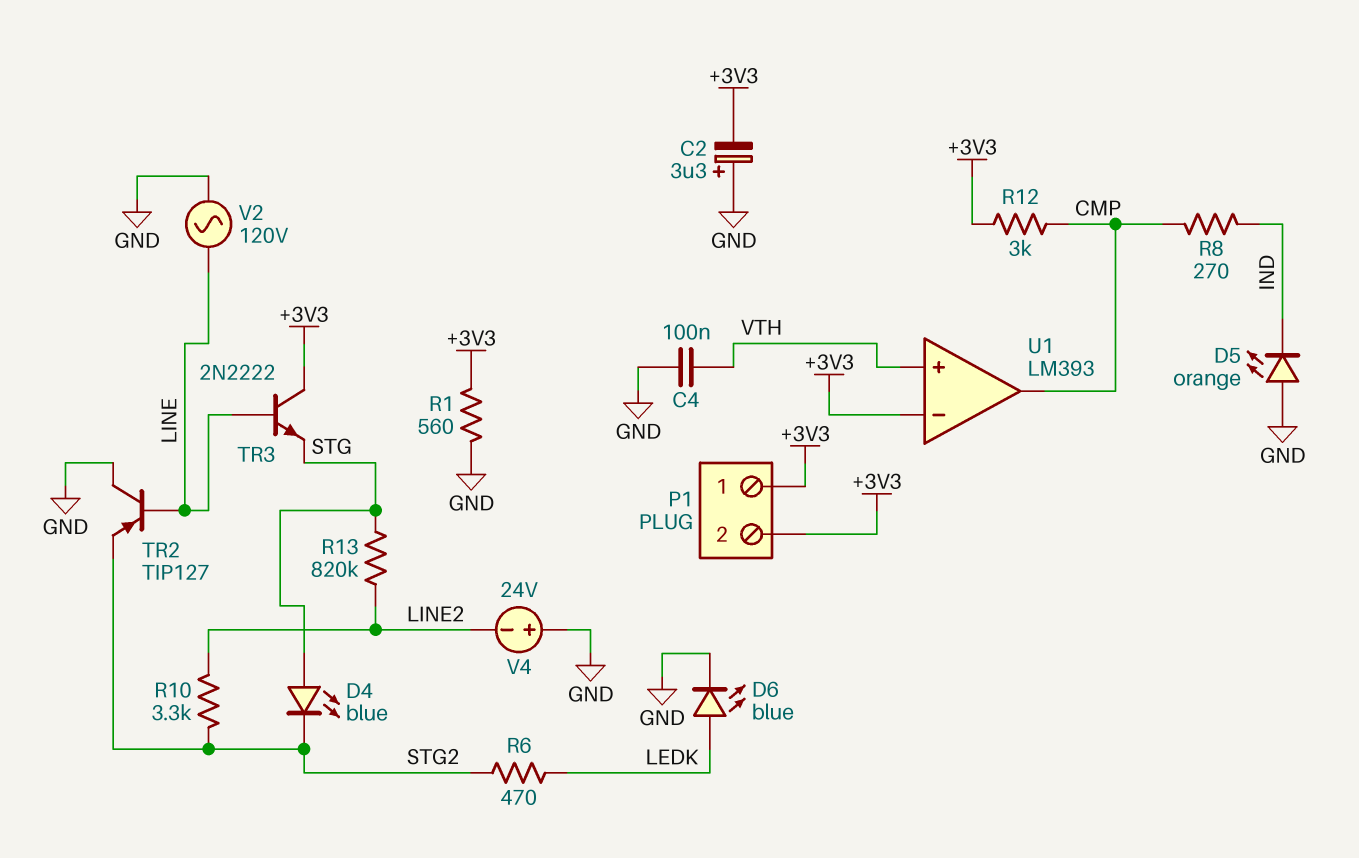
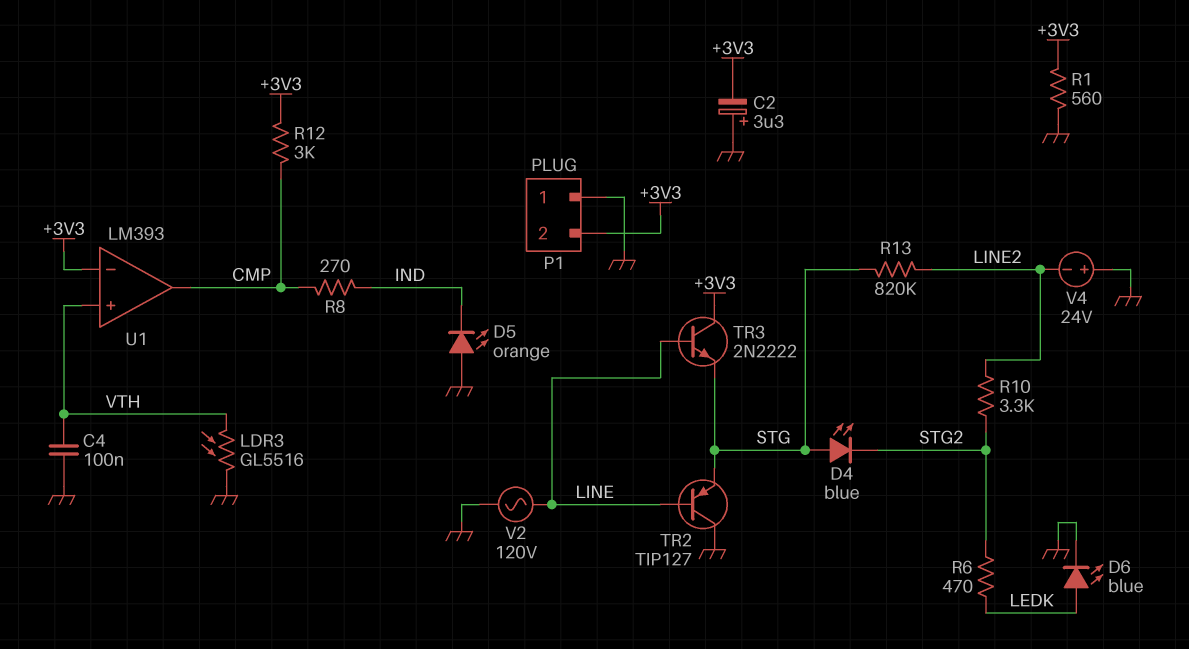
LDR3: none -> GL5516 (GND, VTH)
P1 pin 1: +3V3 -> GND
TR2: PNP TIP127 (B LINE, C GND, E STG2) -> PNP TIP127 (B LINE, C GND, E STG)

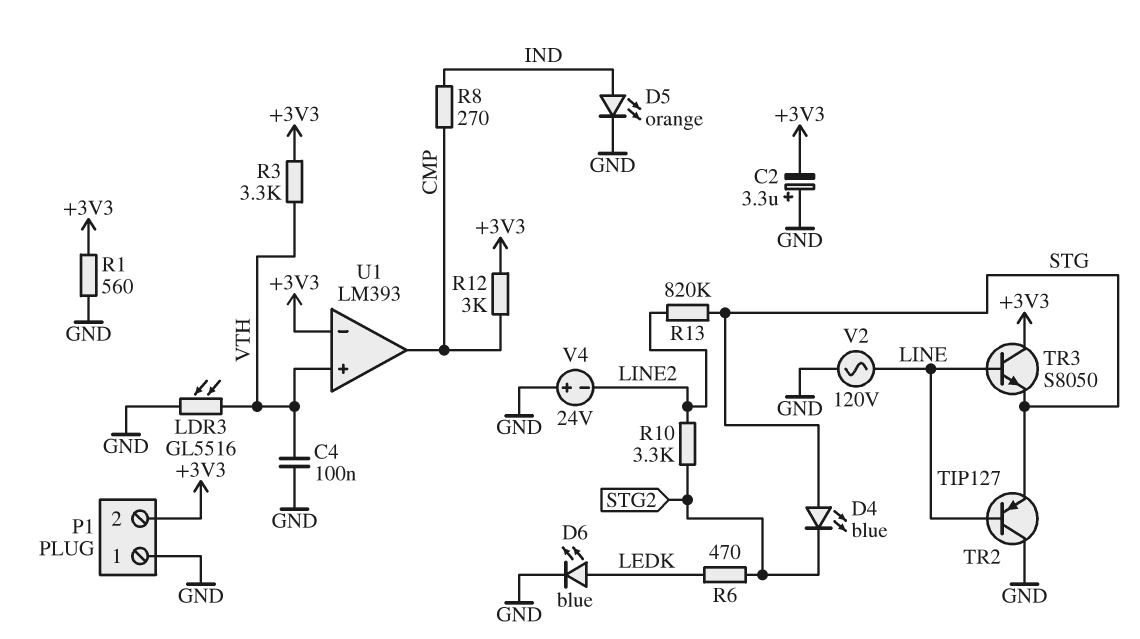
D5: LED orange (A GND, K IND) -> LED orange (A IND, K GND)
R3: none -> 3.3k (+3V3, VTH)
TR3: NPN 2N2222 (B LINE, C +3V3, E STG) -> NPN S8050 (B LINE, C +3V3, E STG)

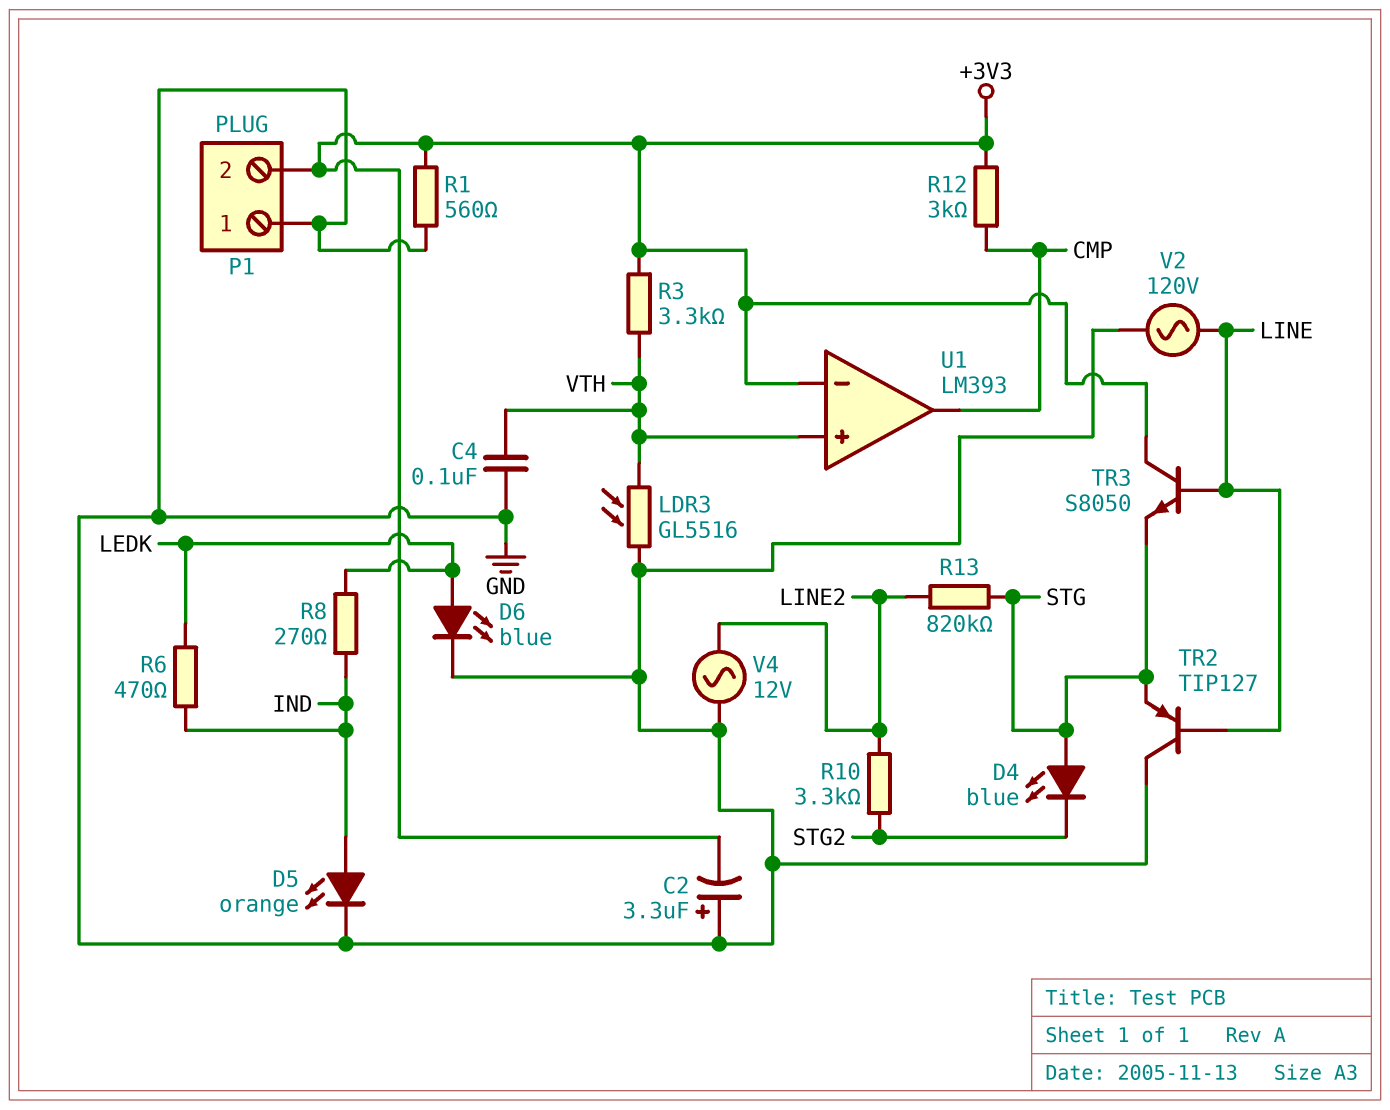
R6: 470 (LEDK, STG2) -> 470 (IND, LEDK)
R8: 270 (CMP, IND) -> 270 (IND, LEDK)
V4: 24V (plus GND, minus LINE2) -> AC 12V (GND, LINE2)

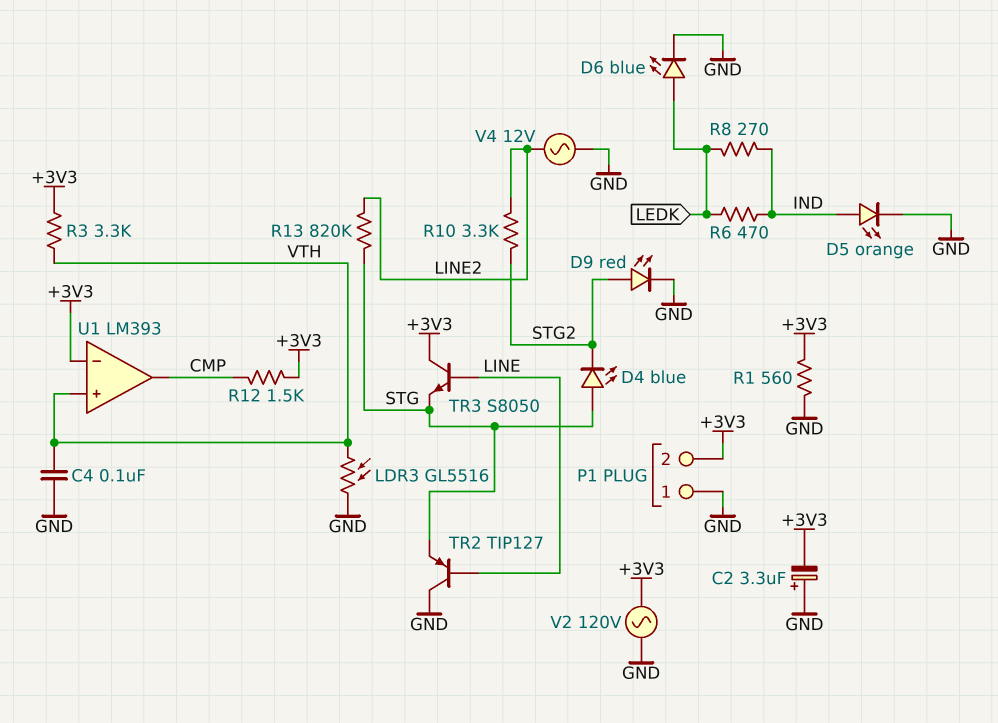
D9: none -> LED red (A STG2, K GND)
R12: 3k (+3V3, CMP) -> 1.5k (+3V3, CMP)
V2: AC 120V (GND, LINE) -> AC 120V (+3V3, GND)

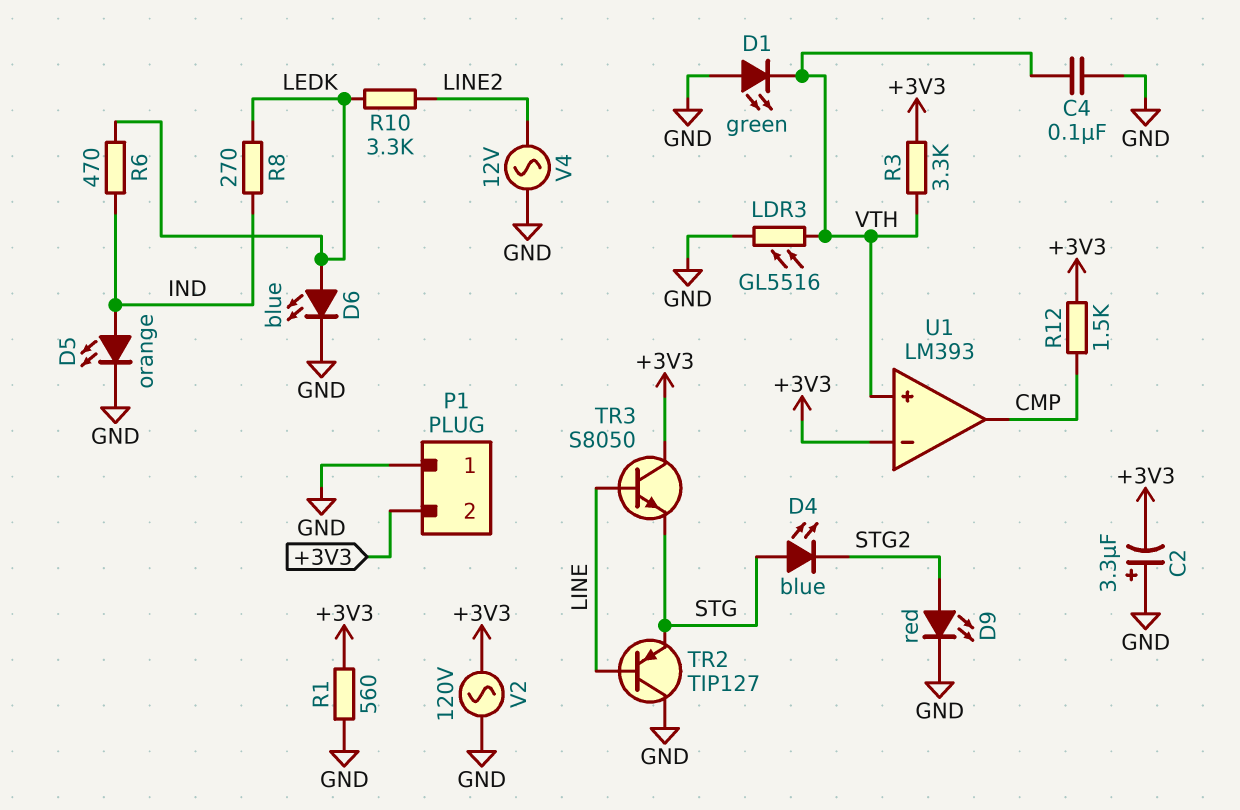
D1: none -> LED green (A GND, K VTH)
R10: 3.3k (LINE2, STG2) -> 3.3k (LEDK, LINE2)
R13: 820k (LINE2, STG) -> none

